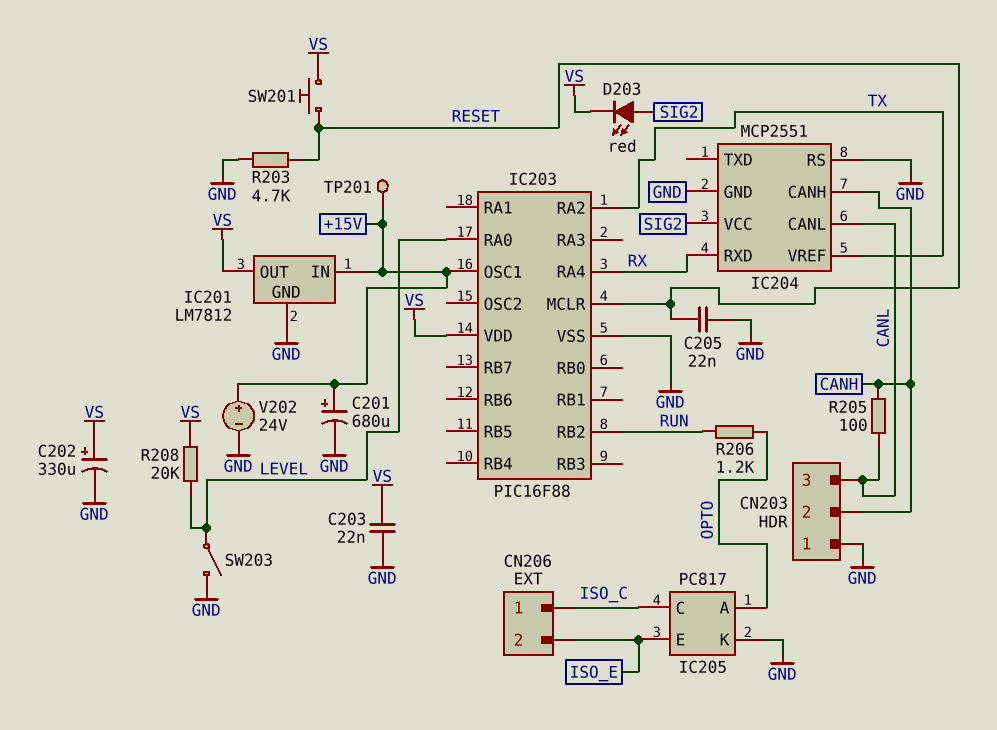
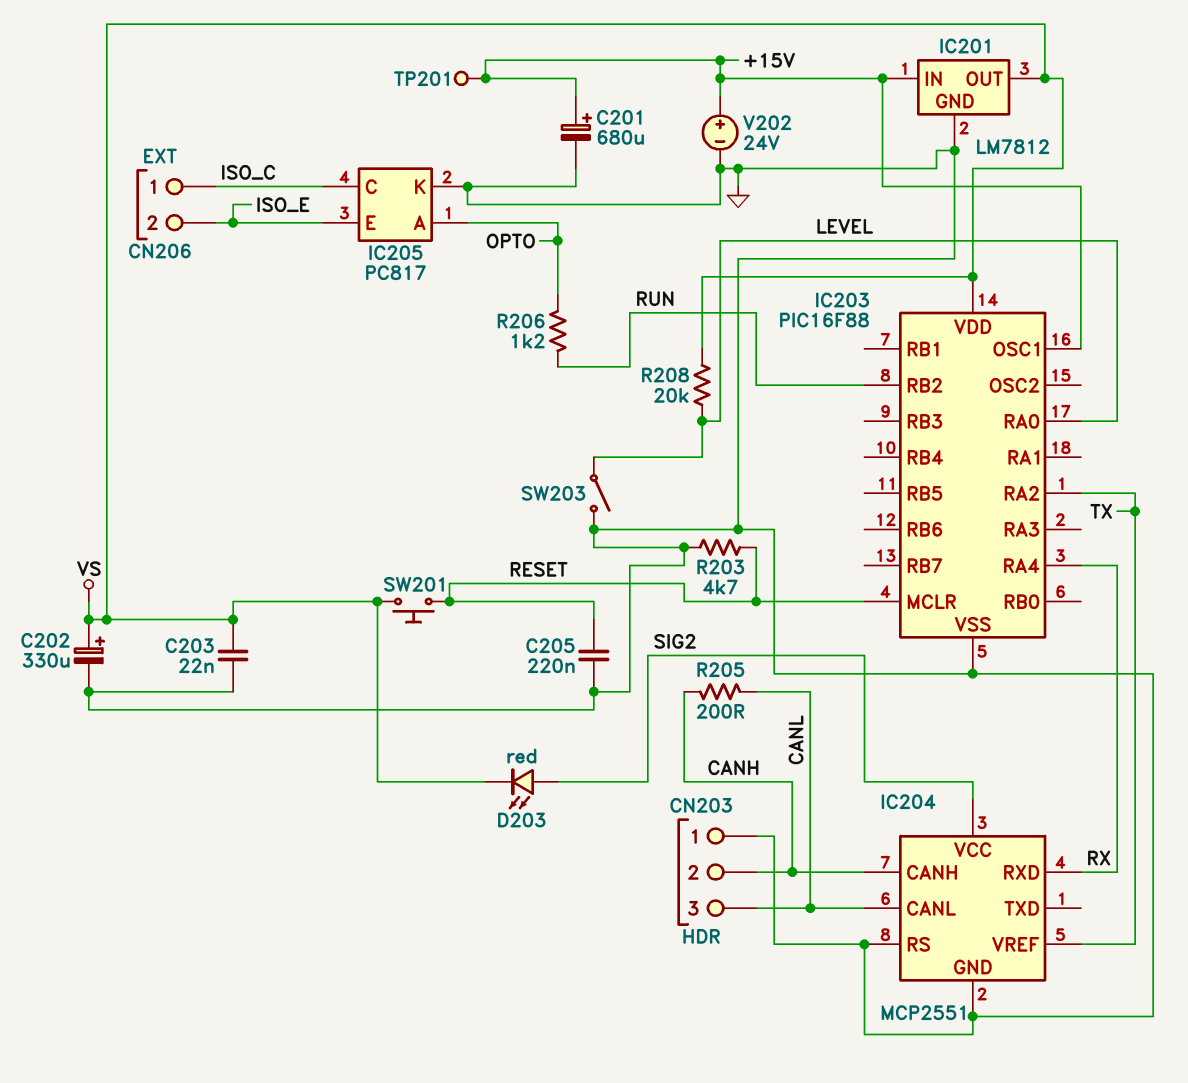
C205: 22nF (GND, RESET) -> 220nF (GND, RESET)
R205: 100 (CANH, CANL) -> 200 (CANH, CANL)

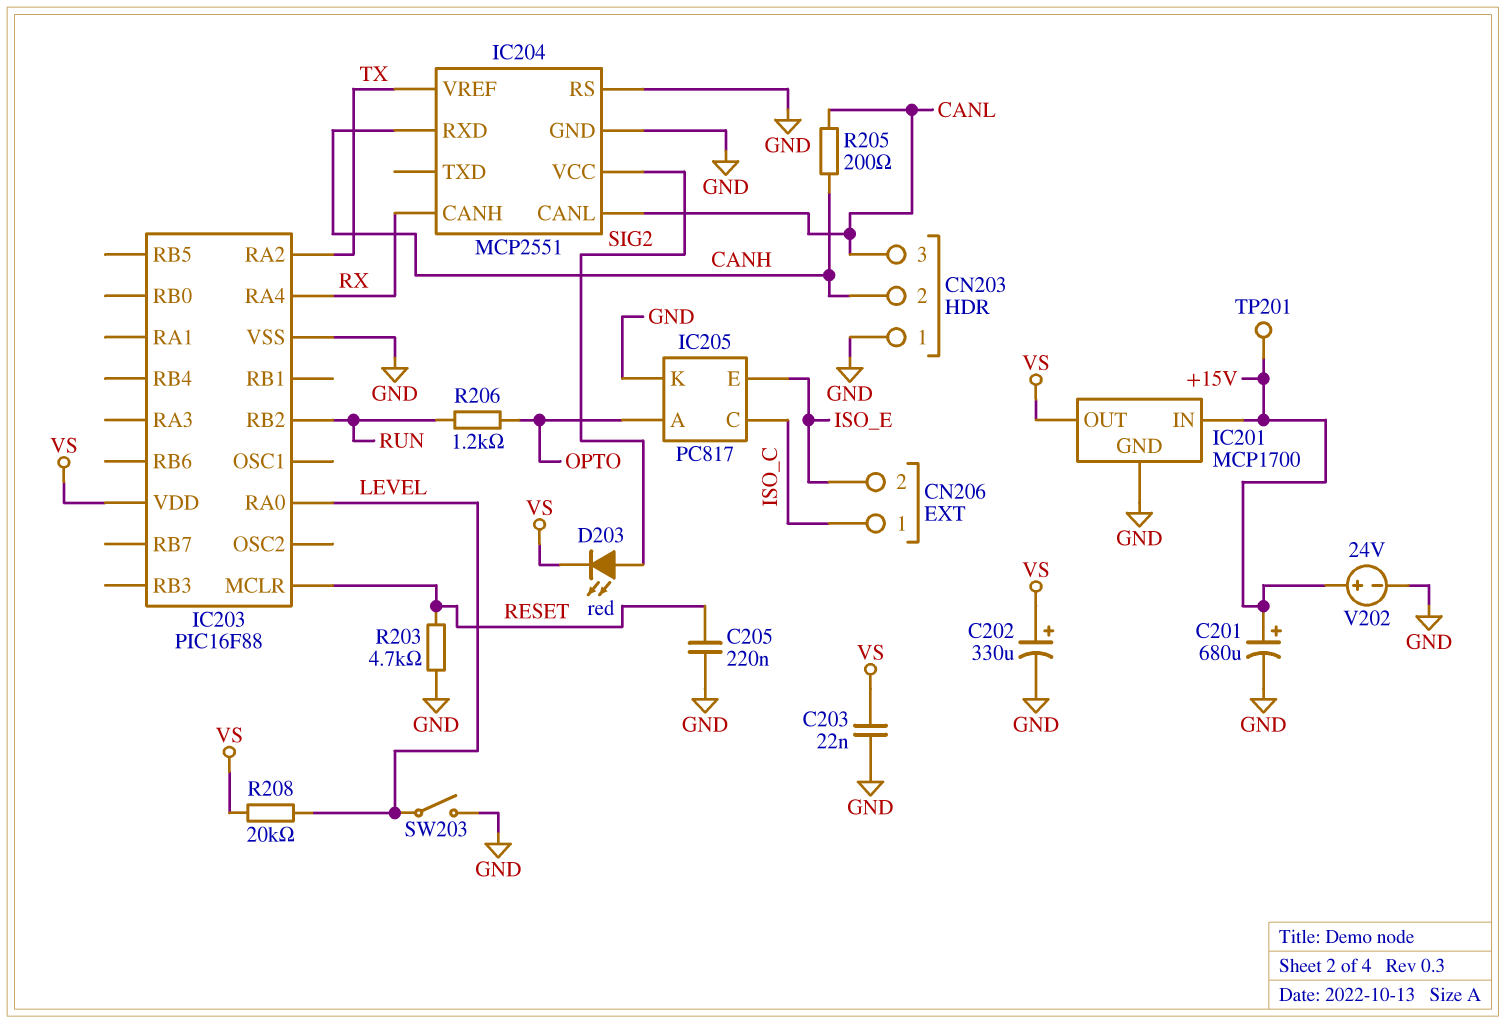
IC201: LM7812 -> MCP1700
IC203 pin OSC1: +15V -> none
IC204 pin CANH: CANH -> RX
IC204 pin RXD: RX -> CANH
SW201: button (RESET, VS) -> none

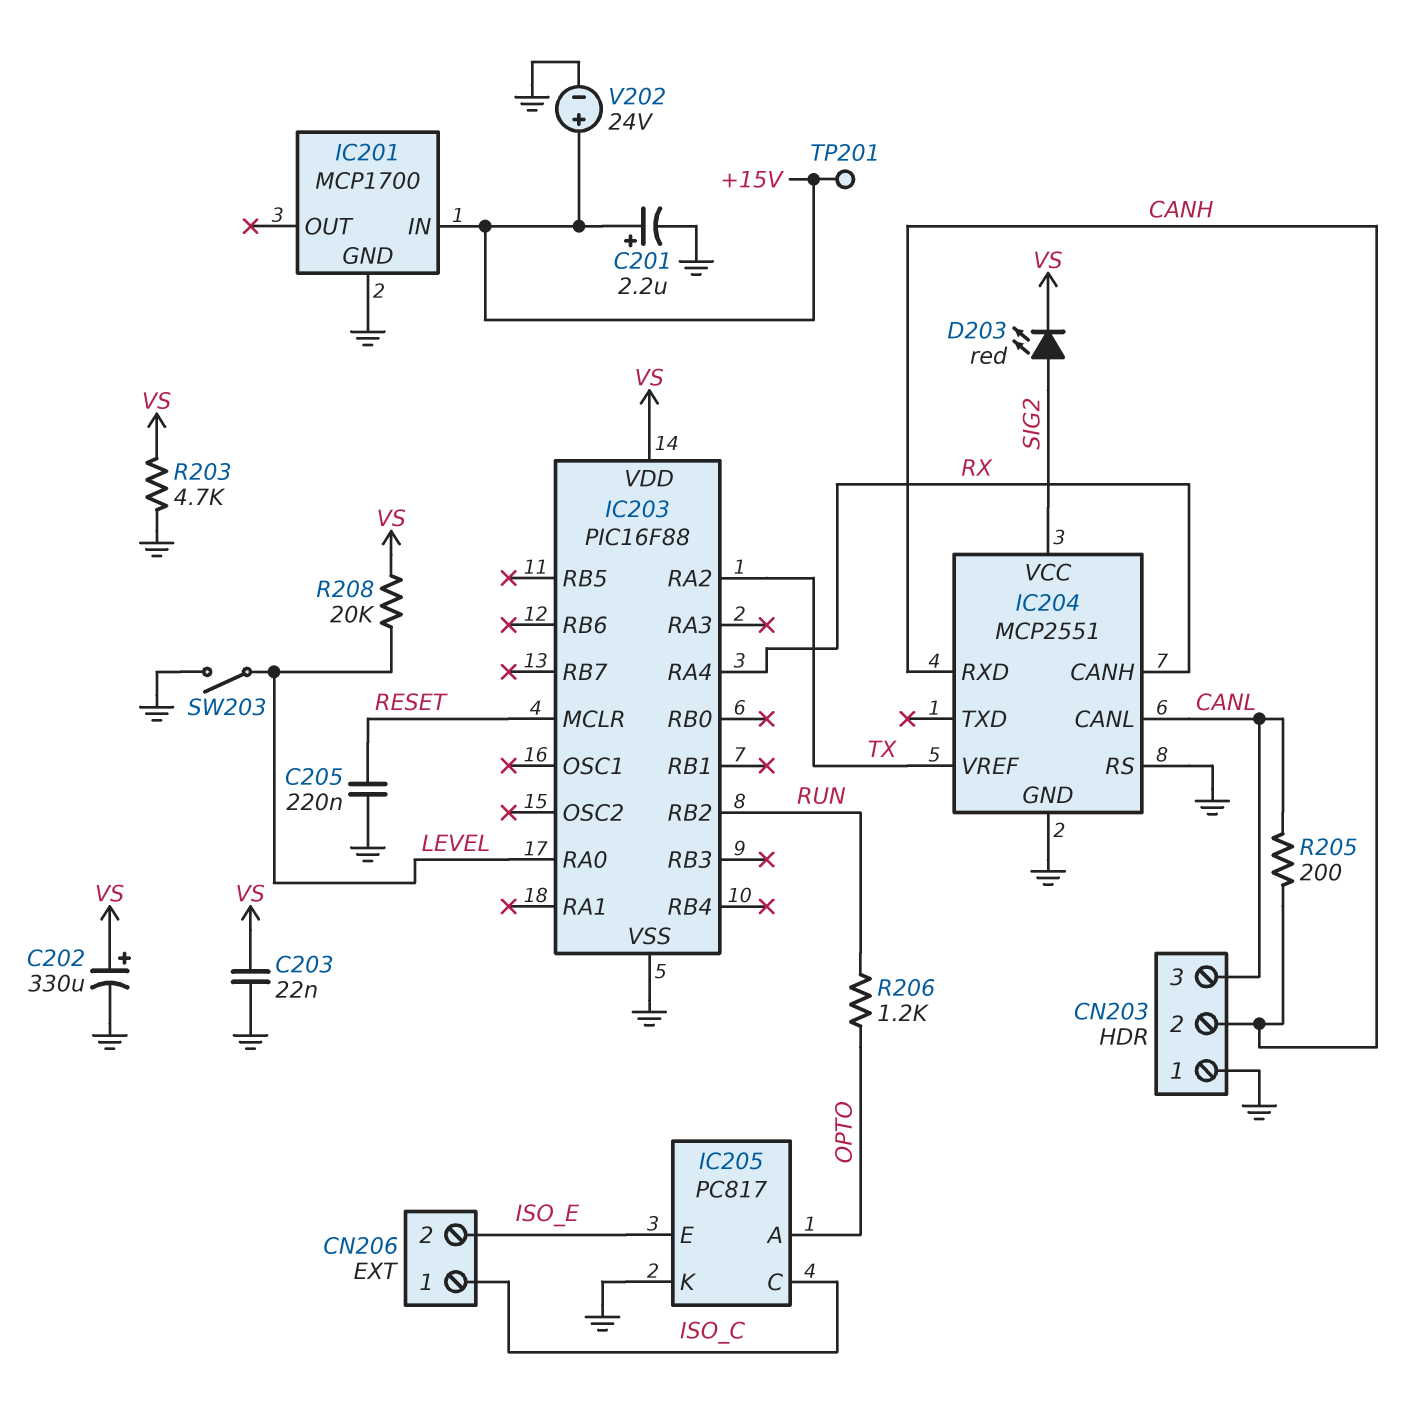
C201: 680uF (plus +15V, minus GND) -> 2.2uF (plus +15V, minus GND)
IC201 pin OUT: VS -> none
R203: 4.7k (GND, RESET) -> 4.7k (GND, VS)

